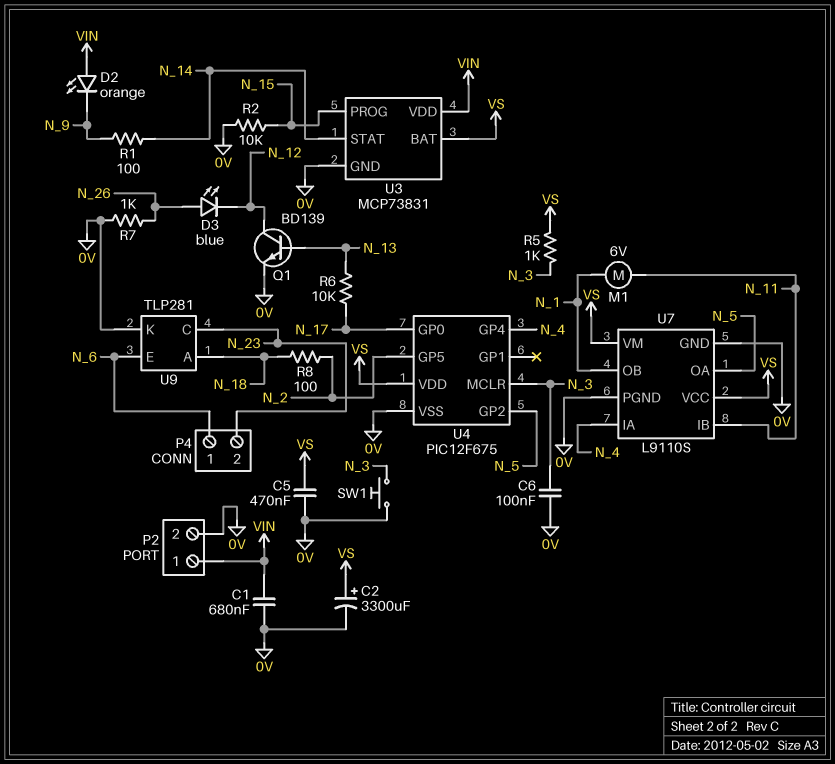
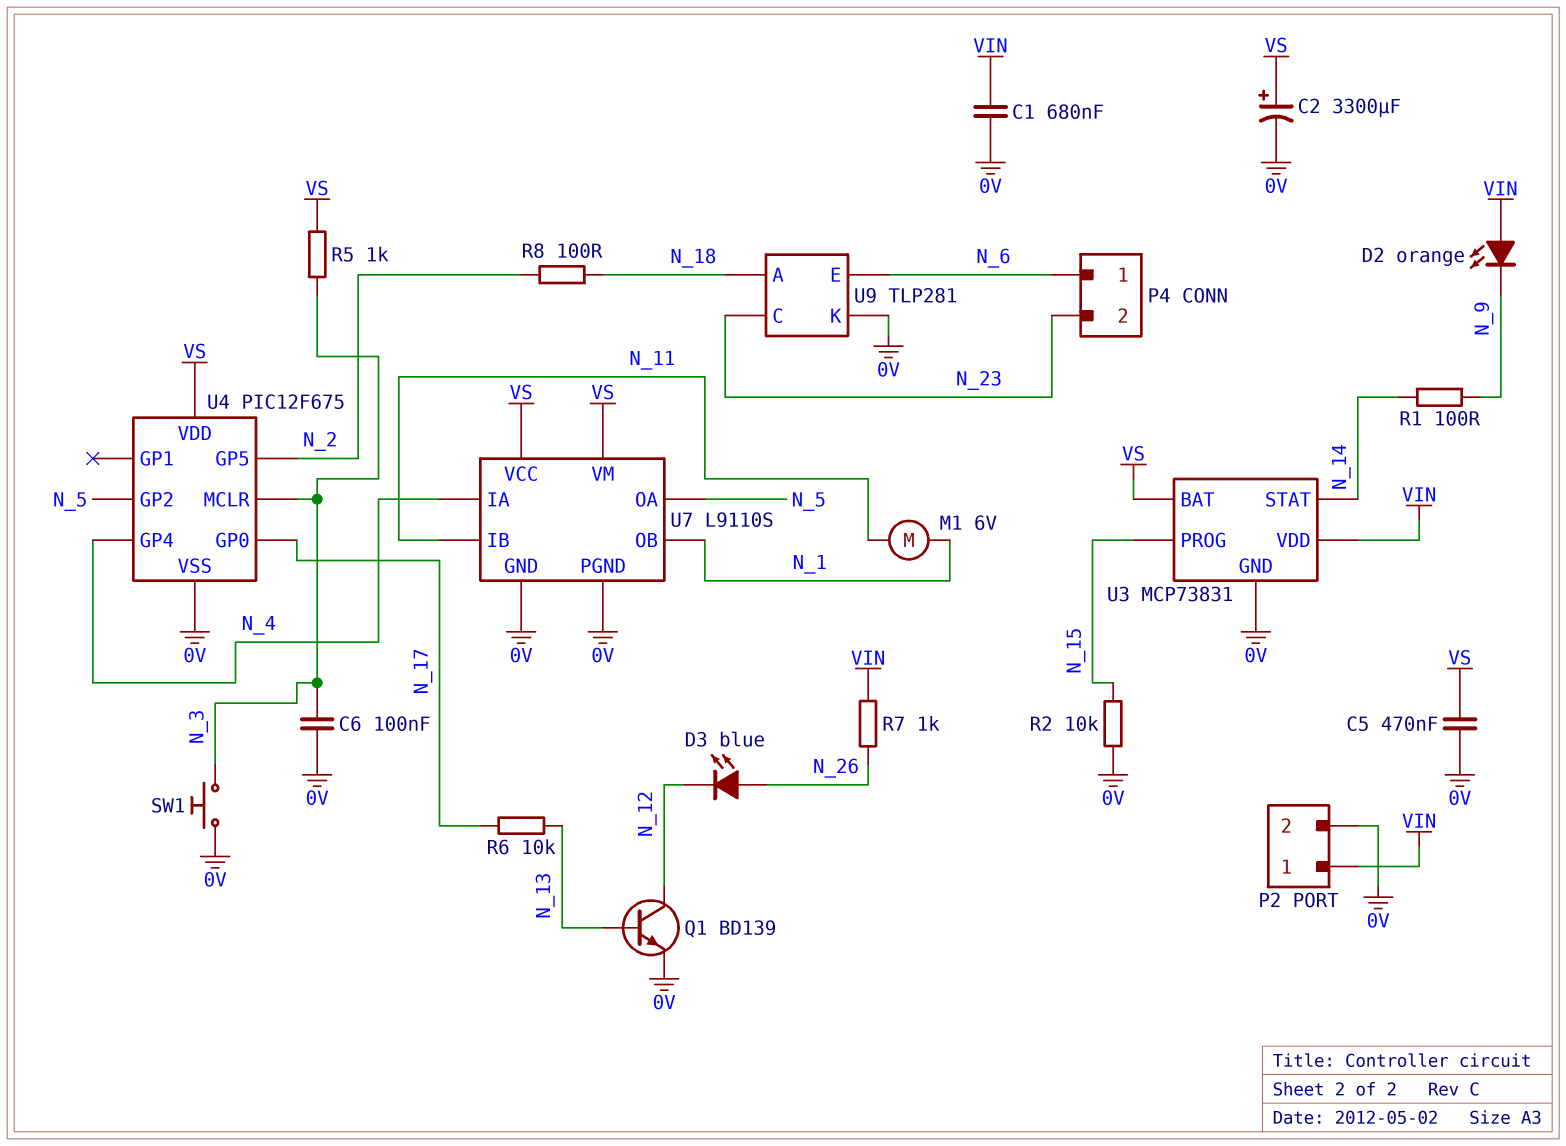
R7: 1k (0V, N_26) -> 1k (N_26, VIN)

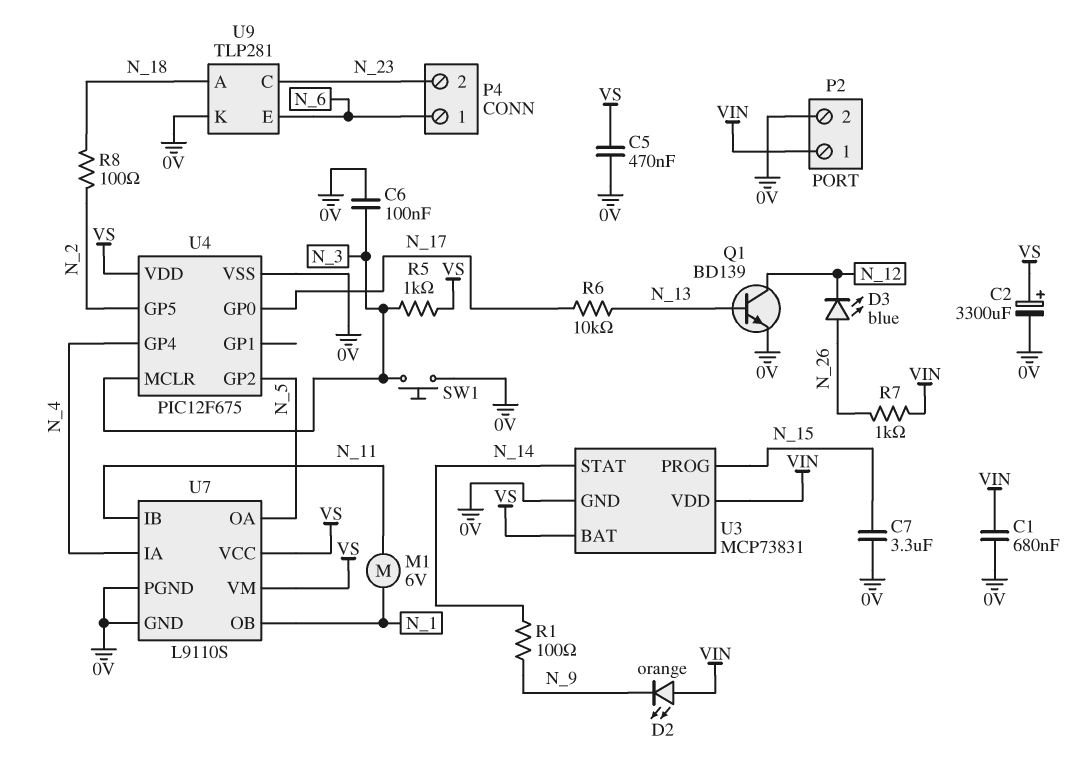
C7: none -> 3.3uF (0V, N_15)
R2: 10k (0V, N_15) -> none

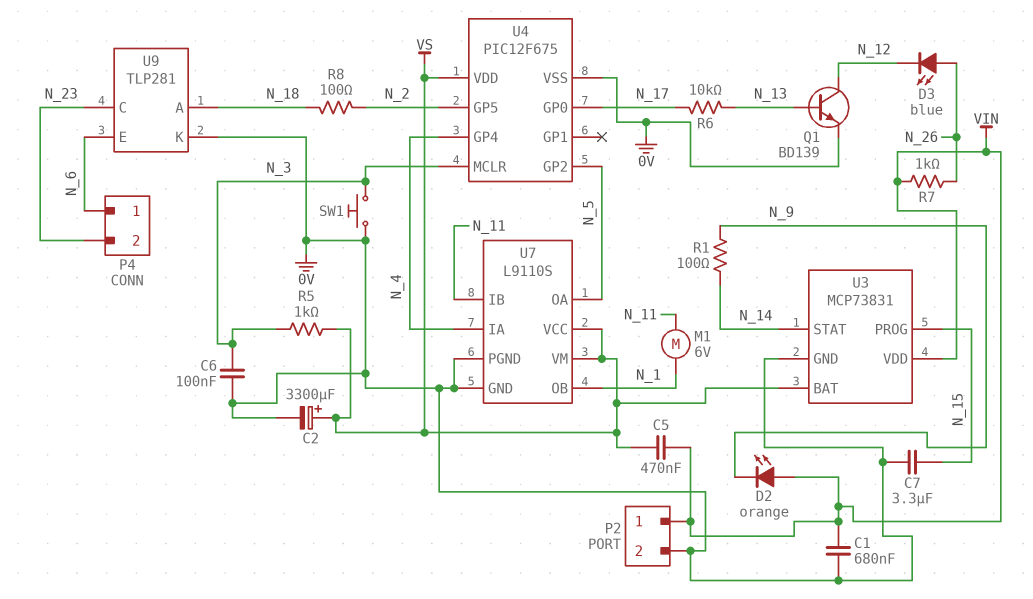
C5: 470nF (0V, VS) -> 470nF (VIN, VS)

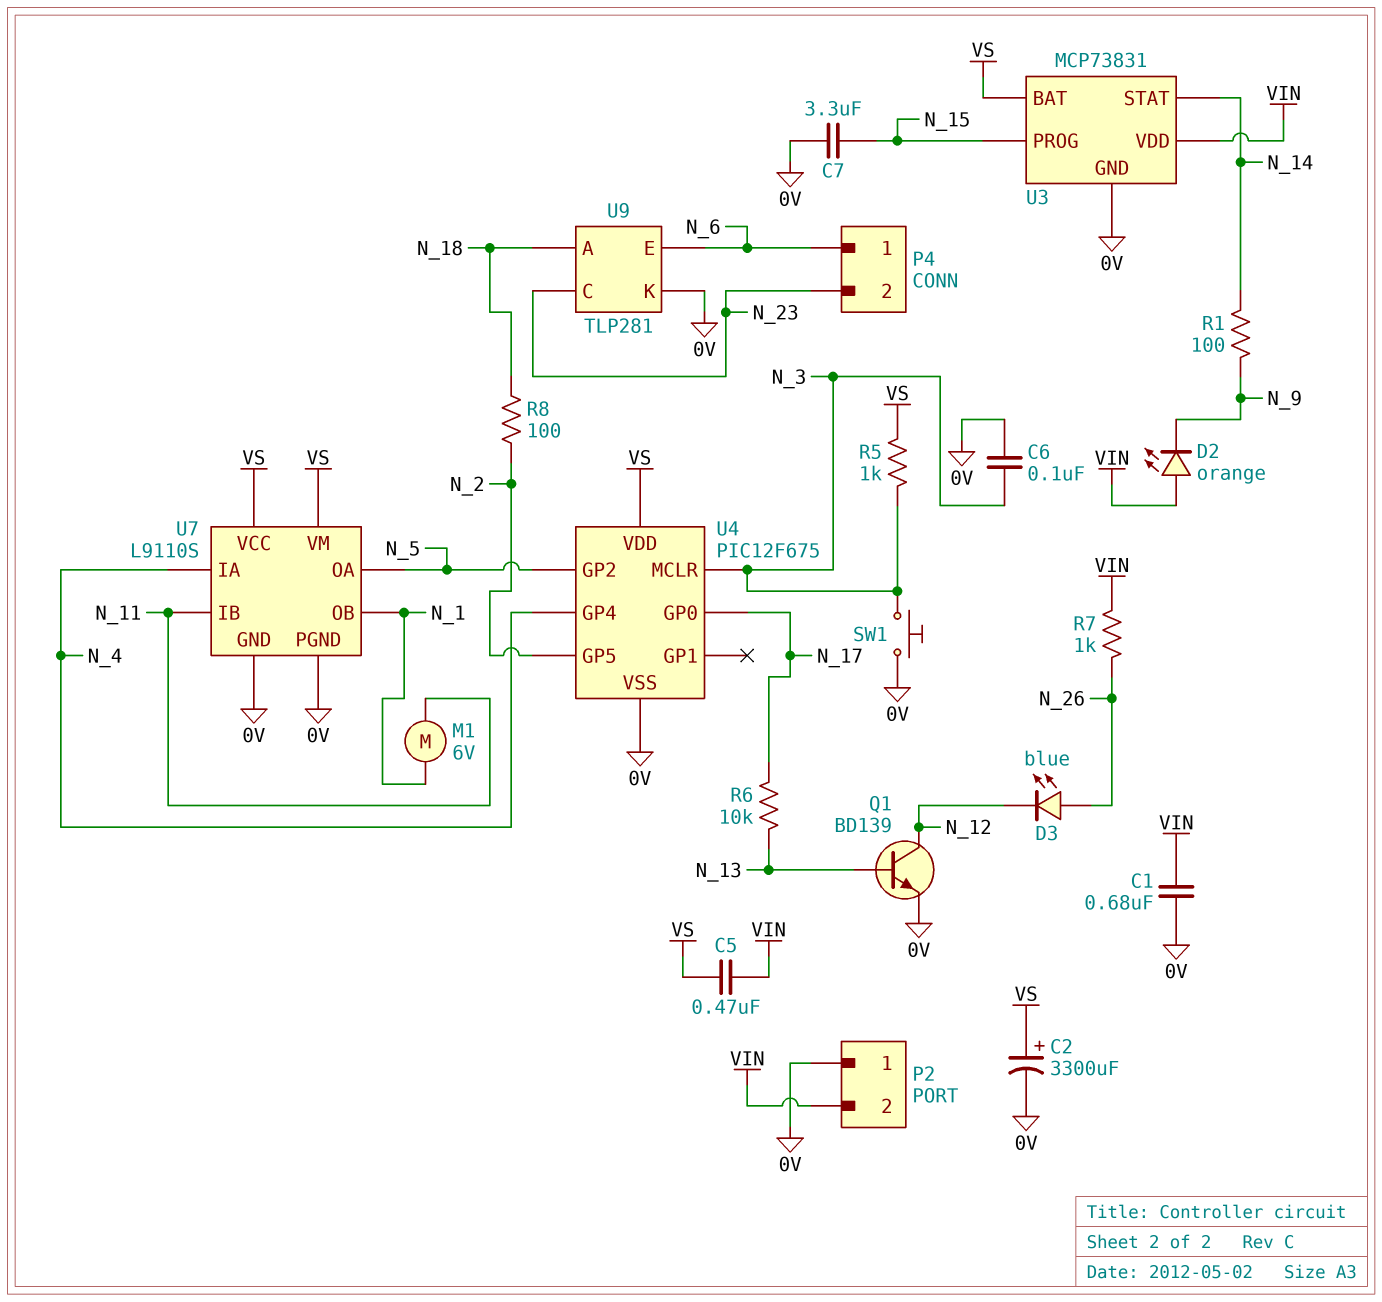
P2 pin 1: VIN -> 0V
P2 pin 2: 0V -> VIN

